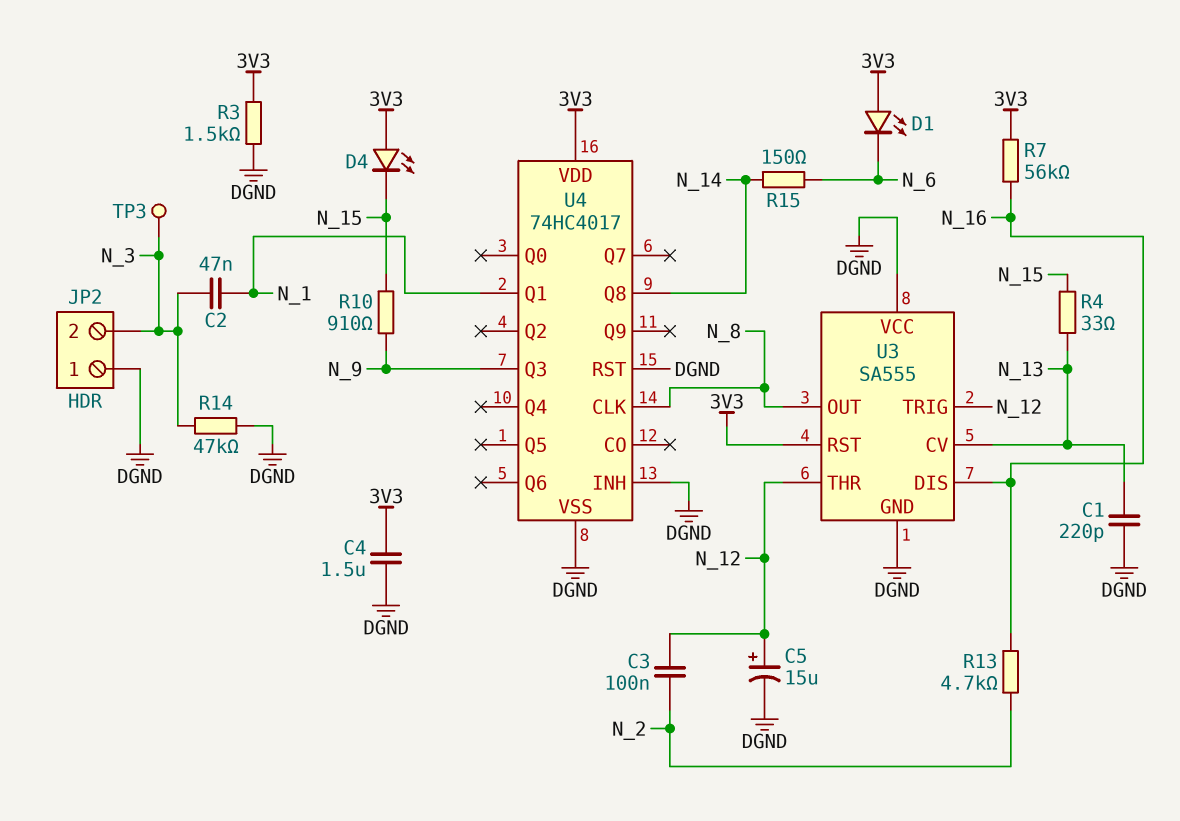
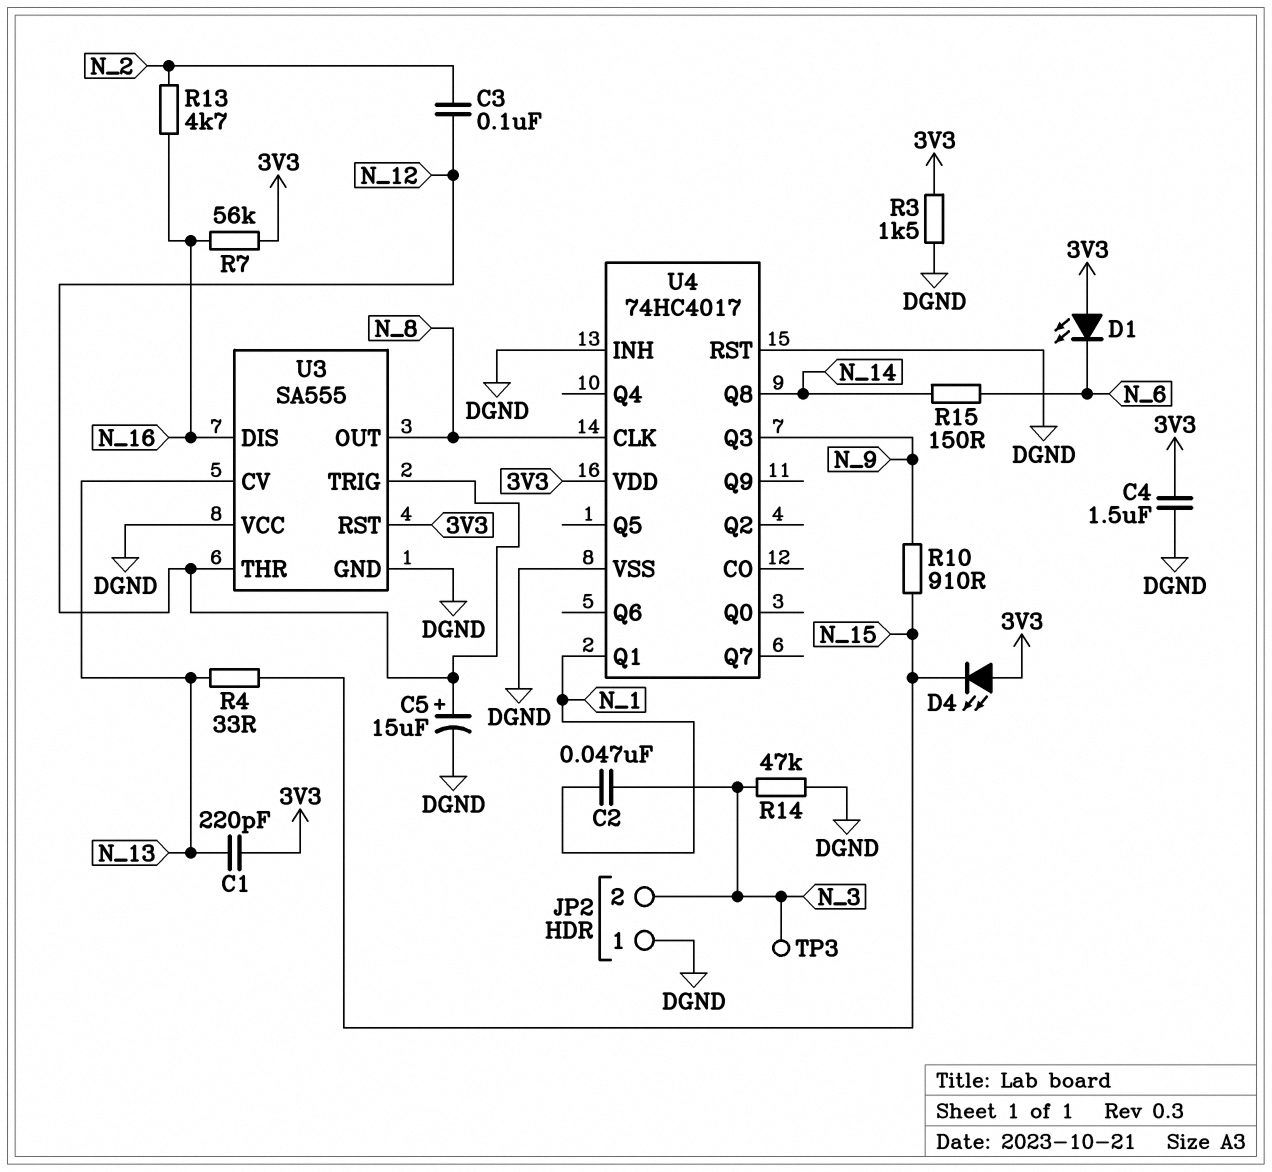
C1: 220pF (DGND, N_13) -> 220pF (3V3, N_13)

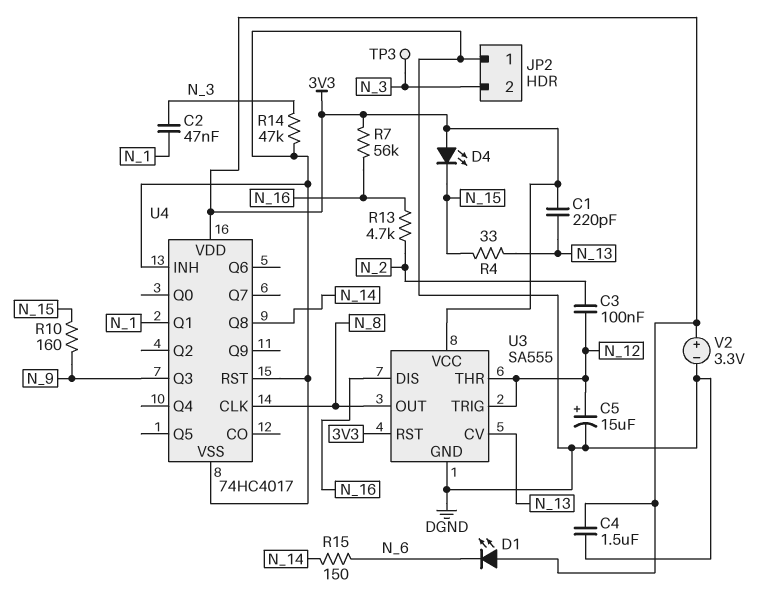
R3: 1.5k (3V3, DGND) -> none
R10: 910 (N_9, N_15) -> 160 (N_9, N_15)
U3 pin VCC: DGND -> 3V3
V2: none -> 3.3V (plus 3V3, minus DGND)

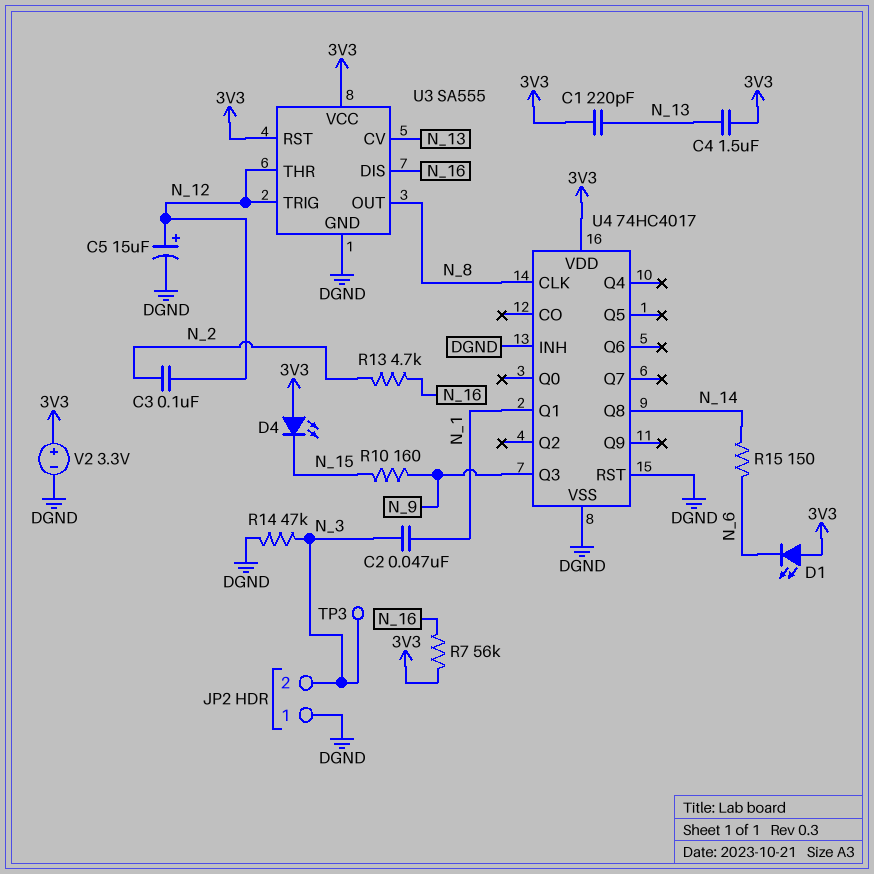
C4: 1.5uF (3V3, DGND) -> 1.5uF (3V3, N_13)
R4: 33 (N_13, N_15) -> none

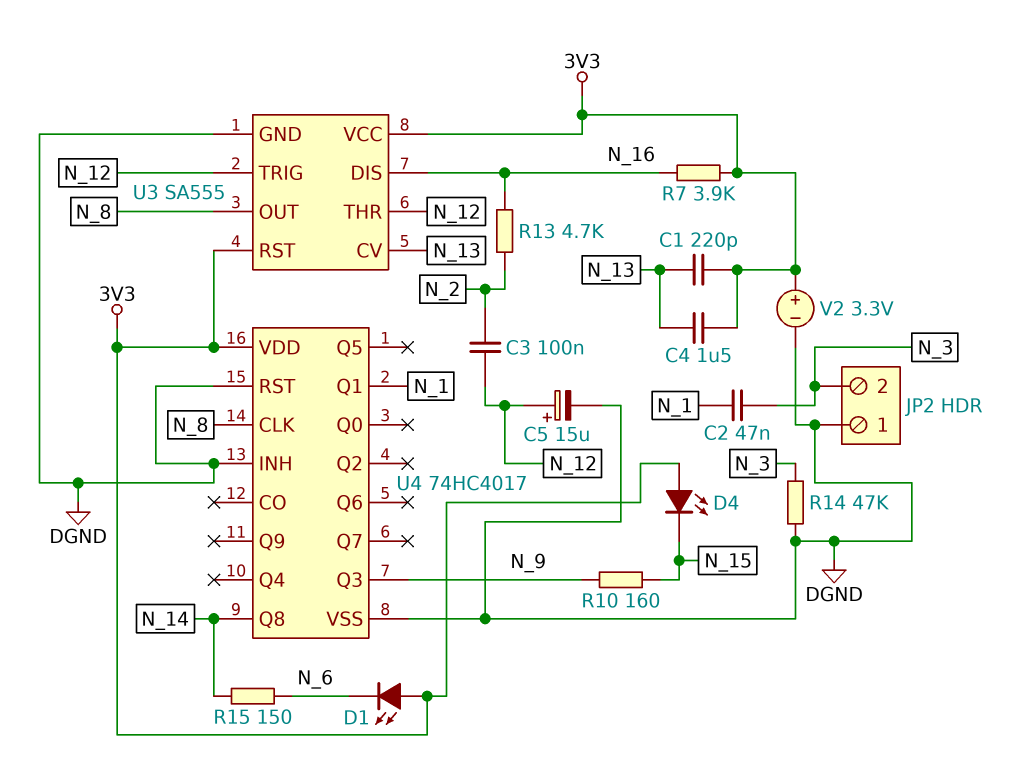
R7: 56k (3V3, N_16) -> 3.9k (3V3, N_16)
TP3: test point (N_3) -> none

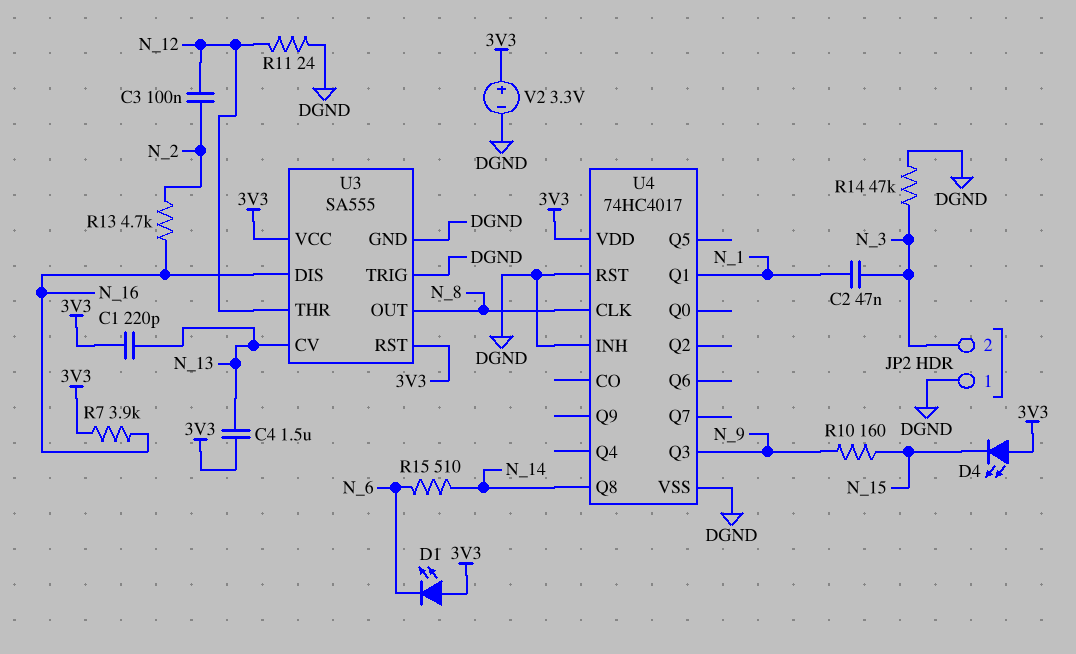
C5: 15uF (plus N_12, minus DGND) -> none
R11: none -> 24 (DGND, N_12)
R15: 150 (N_6, N_14) -> 510 (N_6, N_14)
U3 pin TRIG: N_12 -> DGND

